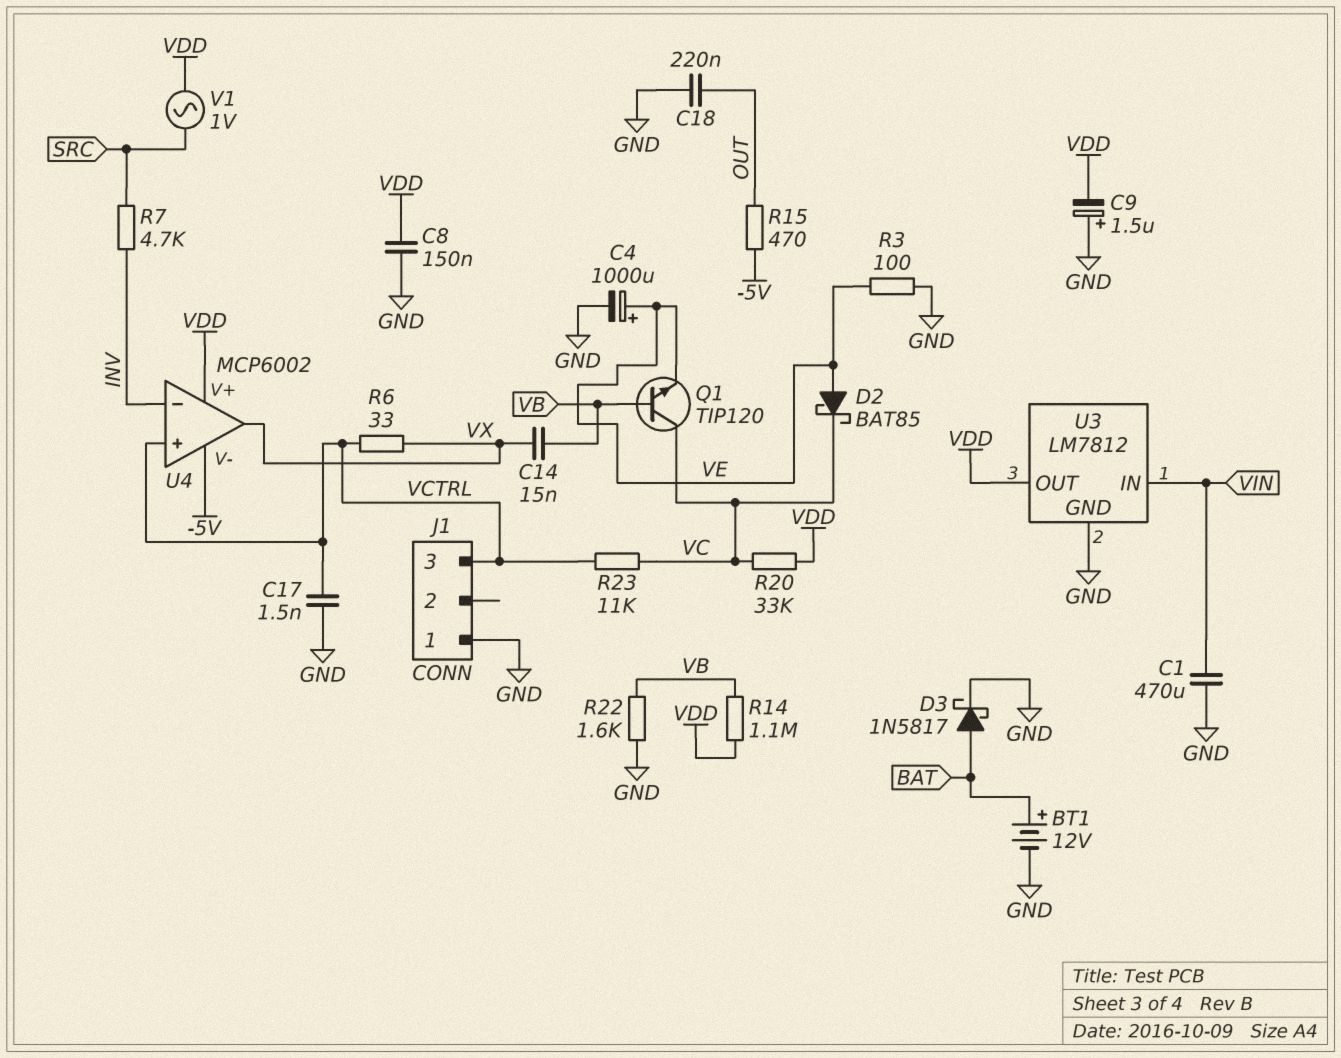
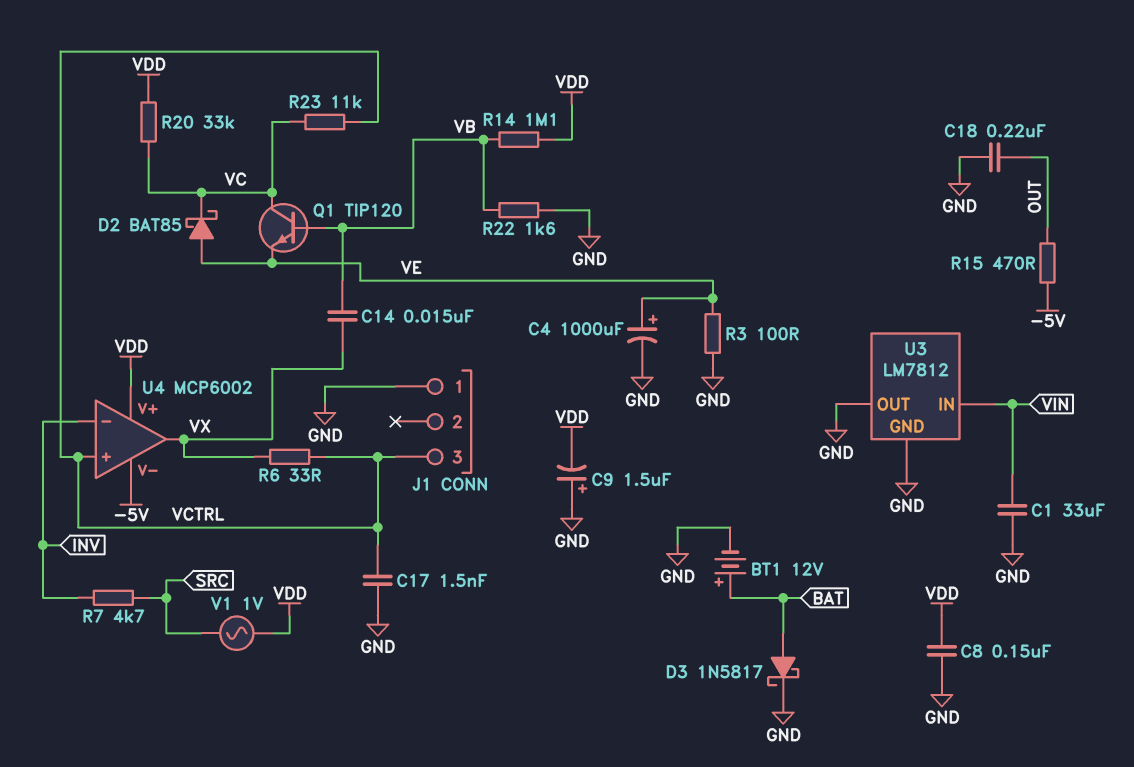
C1: 470uF (GND, VIN) -> 33uF (GND, VIN)
U3 pin OUT: VDD -> GND

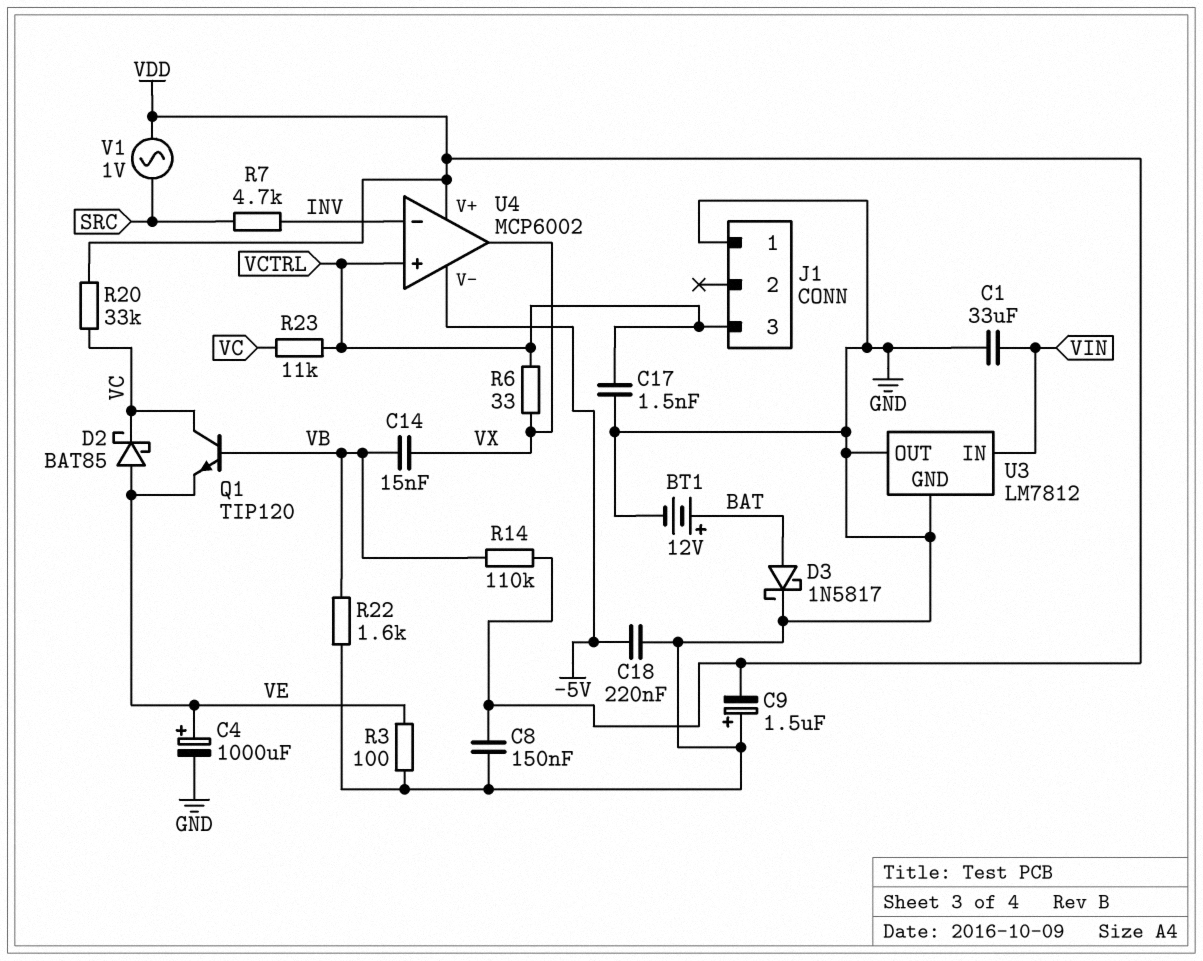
C18: 220nF (GND, OUT) -> 220nF (-5V, GND)
R14: 1.1M (VB, VDD) -> 110k (VB, VDD)
R15: 470 (-5V, OUT) -> none

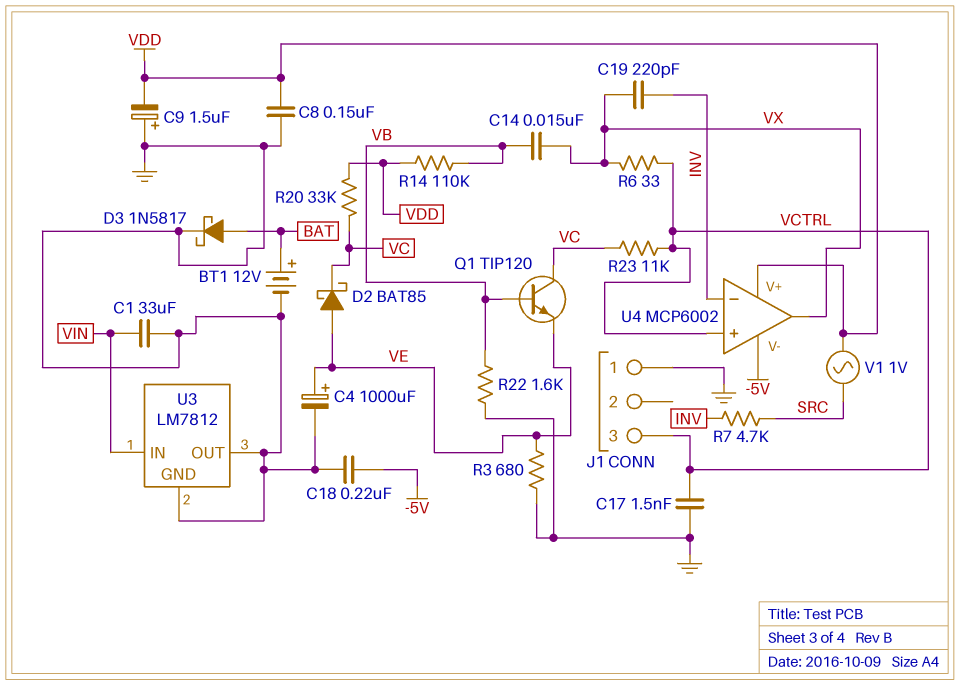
C19: none -> 220pF (INV, VX)
R3: 100 (GND, VE) -> 680 (GND, VE)

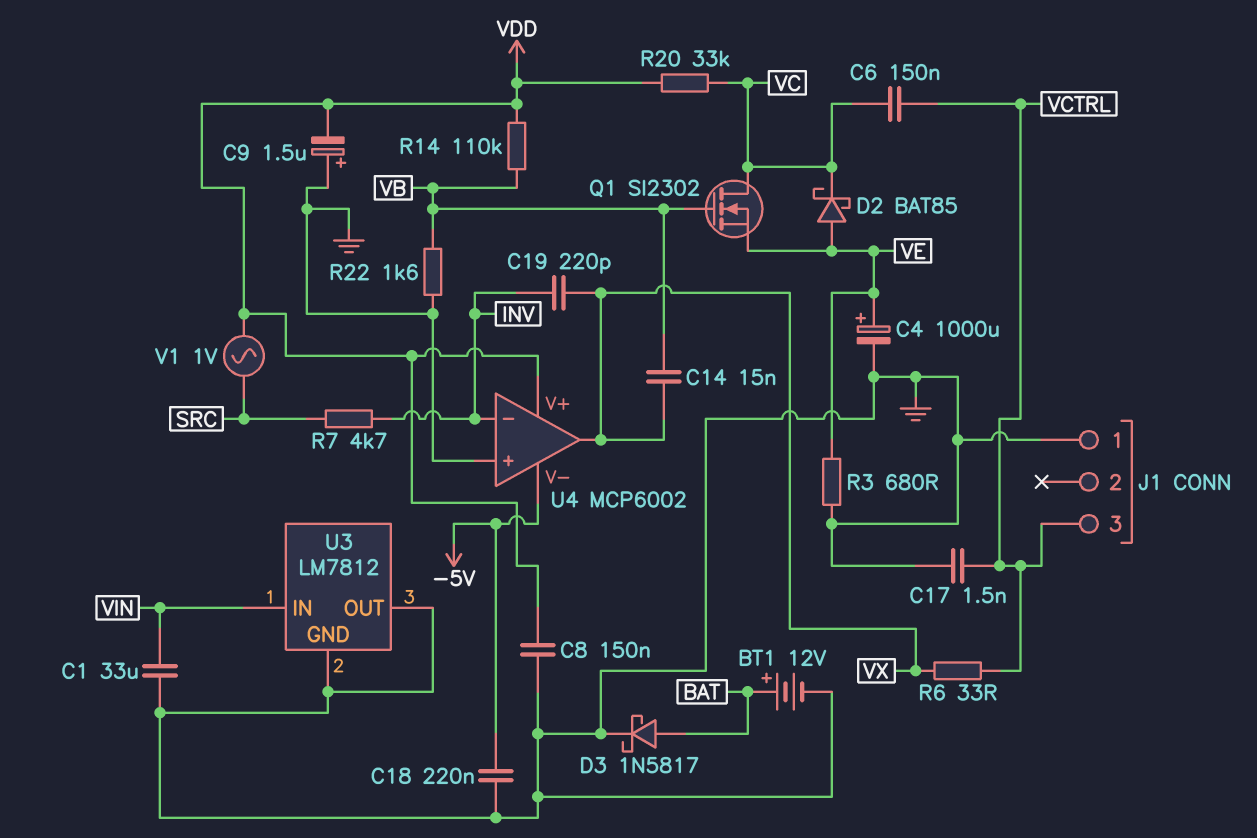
C6: none -> 150nF (VC, VCTRL)
Q1: NPN TIP120 (B VB, C VC, E VE) -> NMOS SI2302 (G VB, D VC, S VE)
R23: 11k (VC, VCTRL) -> none
U4 pin in+: VCTRL -> GND

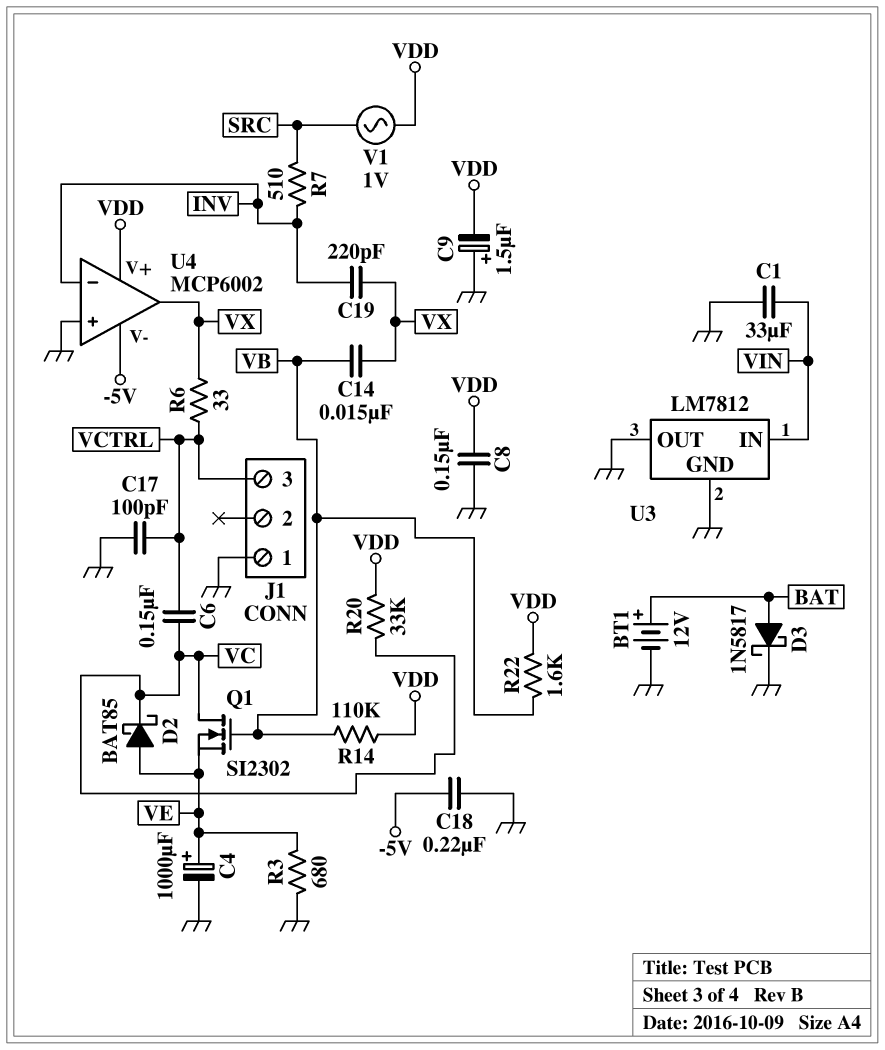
C17: 1.5nF (GND, VCTRL) -> 100pF (GND, VCTRL)
R7: 4.7k (INV, SRC) -> 510 (INV, SRC)
R22: 1.6k (GND, VB) -> 1.6k (VB, VDD)

